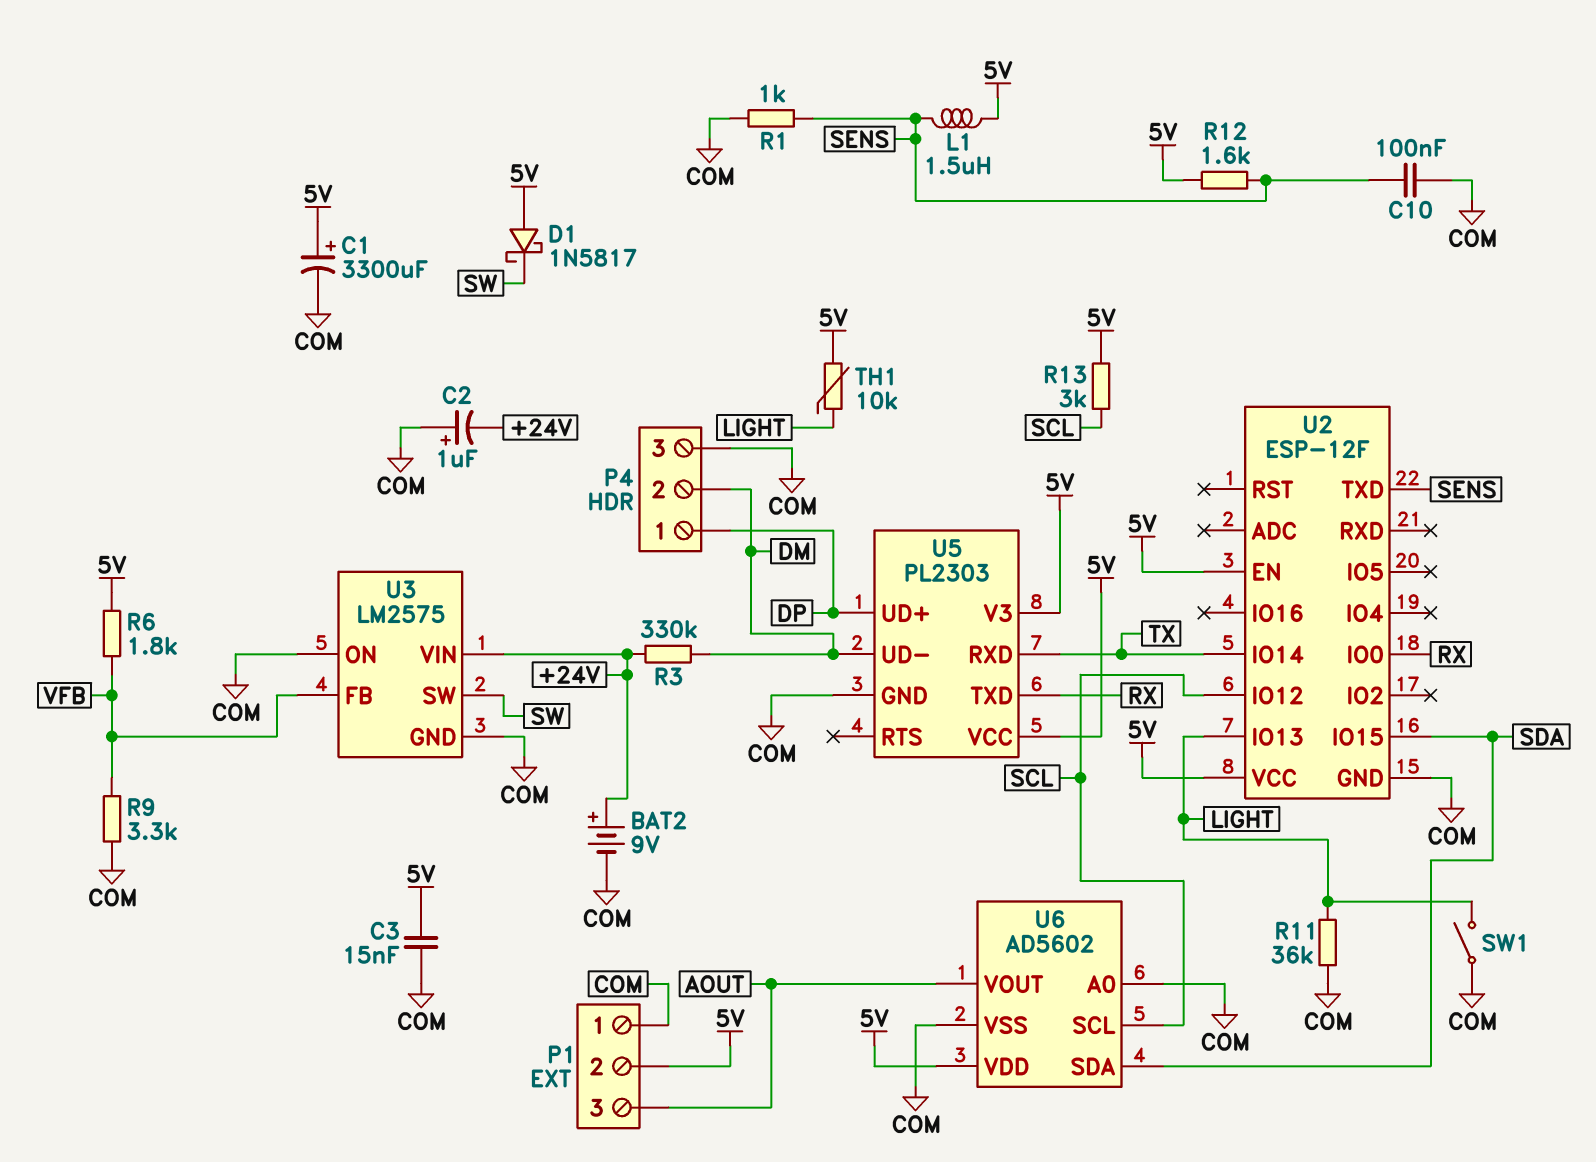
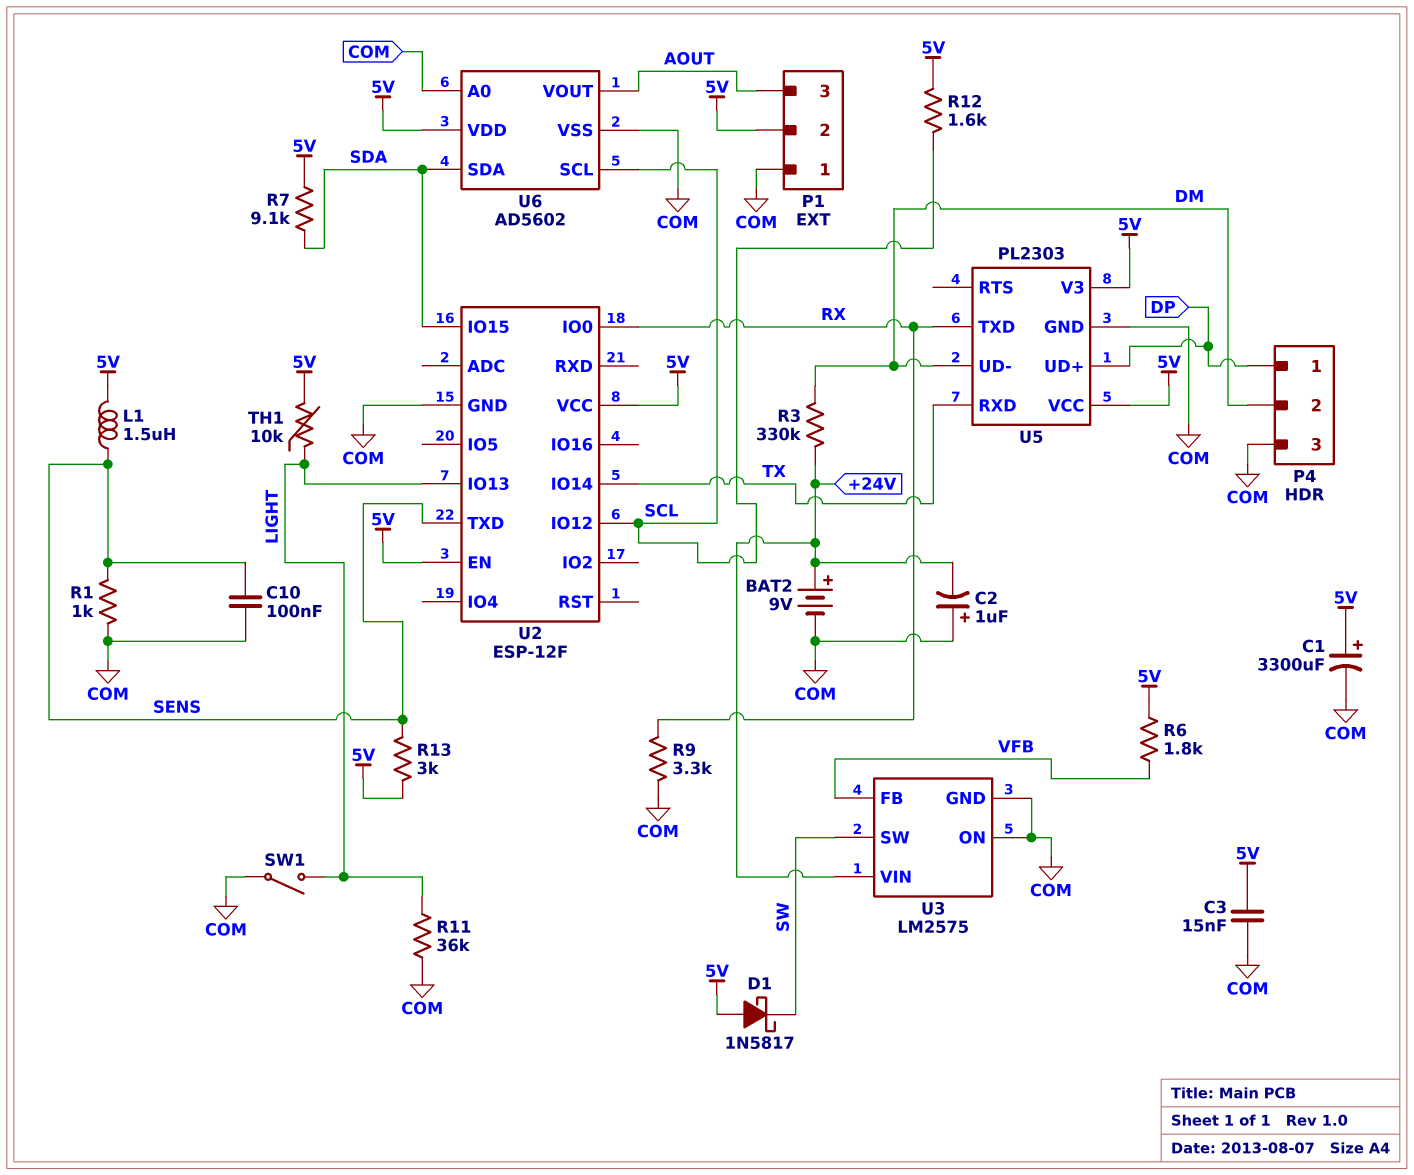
R7: none -> 9.1k (5V, SDA)
R9: 3.3k (COM, VFB) -> 3.3k (COM, RX)
R12: 1.6k (5V, SENS) -> 1.6k (5V, SCL)
R13: 3k (5V, SCL) -> 3k (5V, SENS)

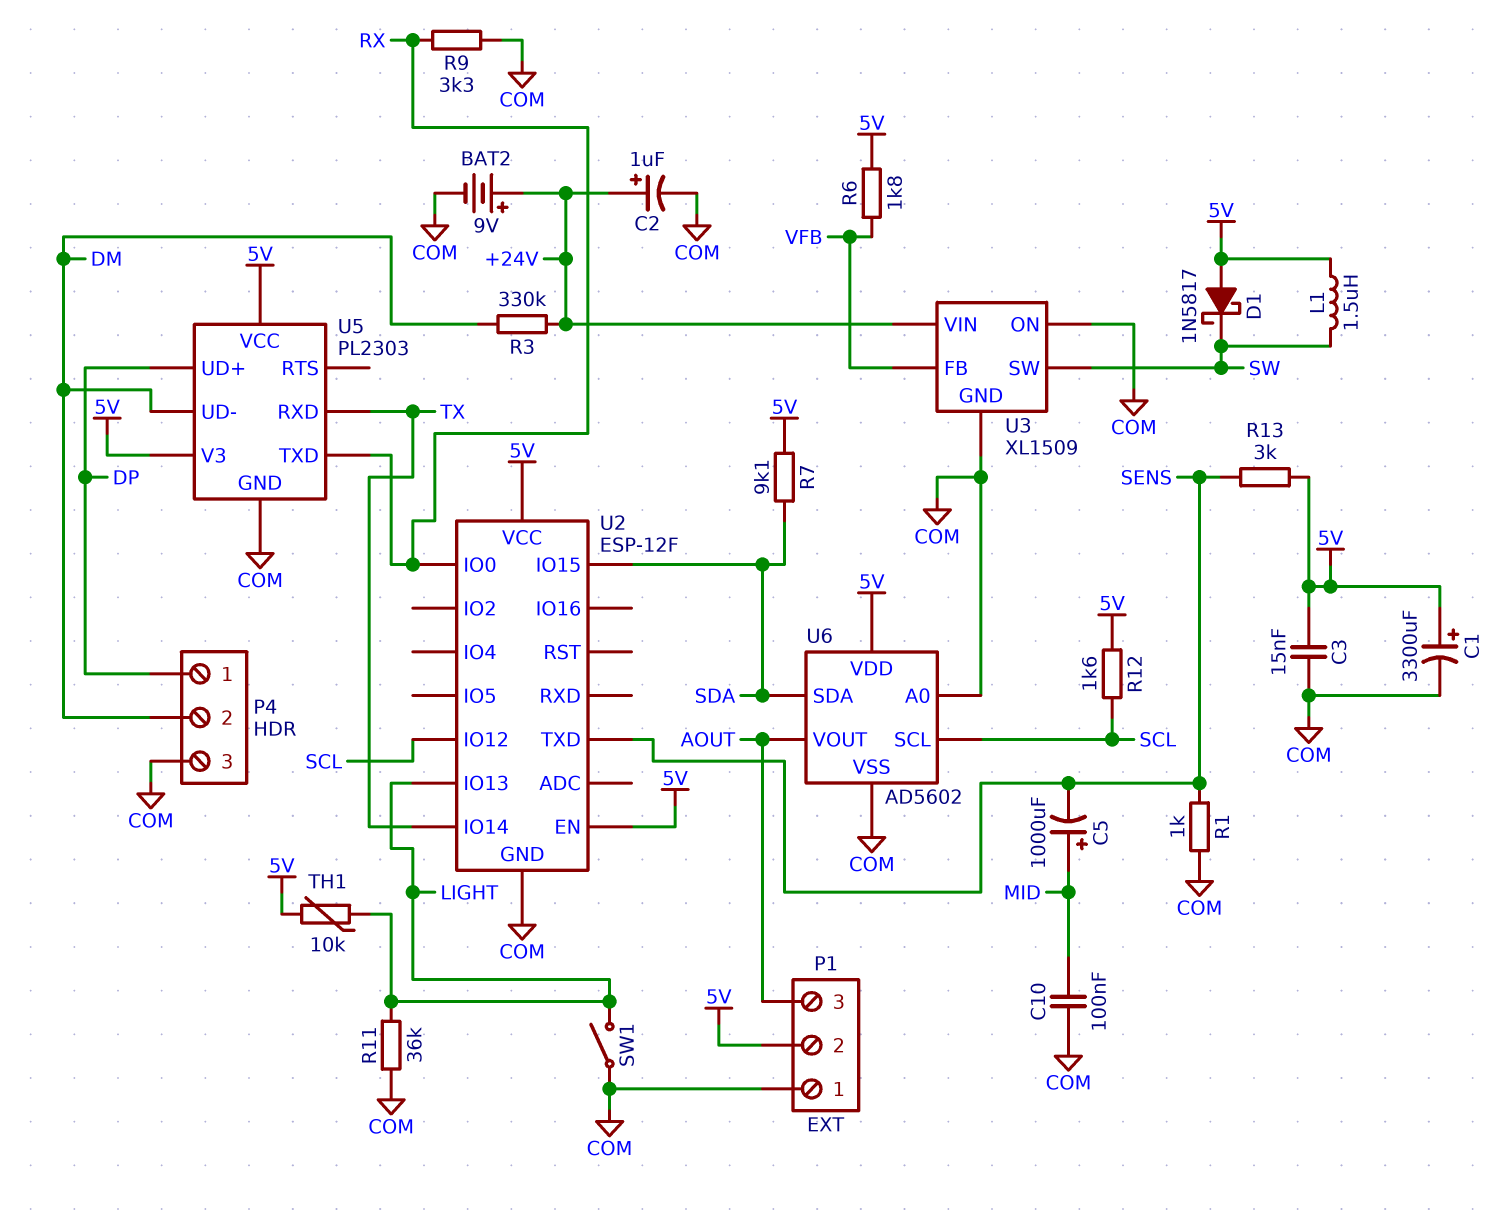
C2: 1uF (plus COM, minus +24V) -> 1uF (plus +24V, minus COM)
C5: none -> 1000uF (plus MID, minus SENS)
C10: 100nF (COM, SENS) -> 100nF (COM, MID)
L1: 1.5uH (5V, SENS) -> 1.5uH (5V, SW)
U3: LM2575 -> XL1509

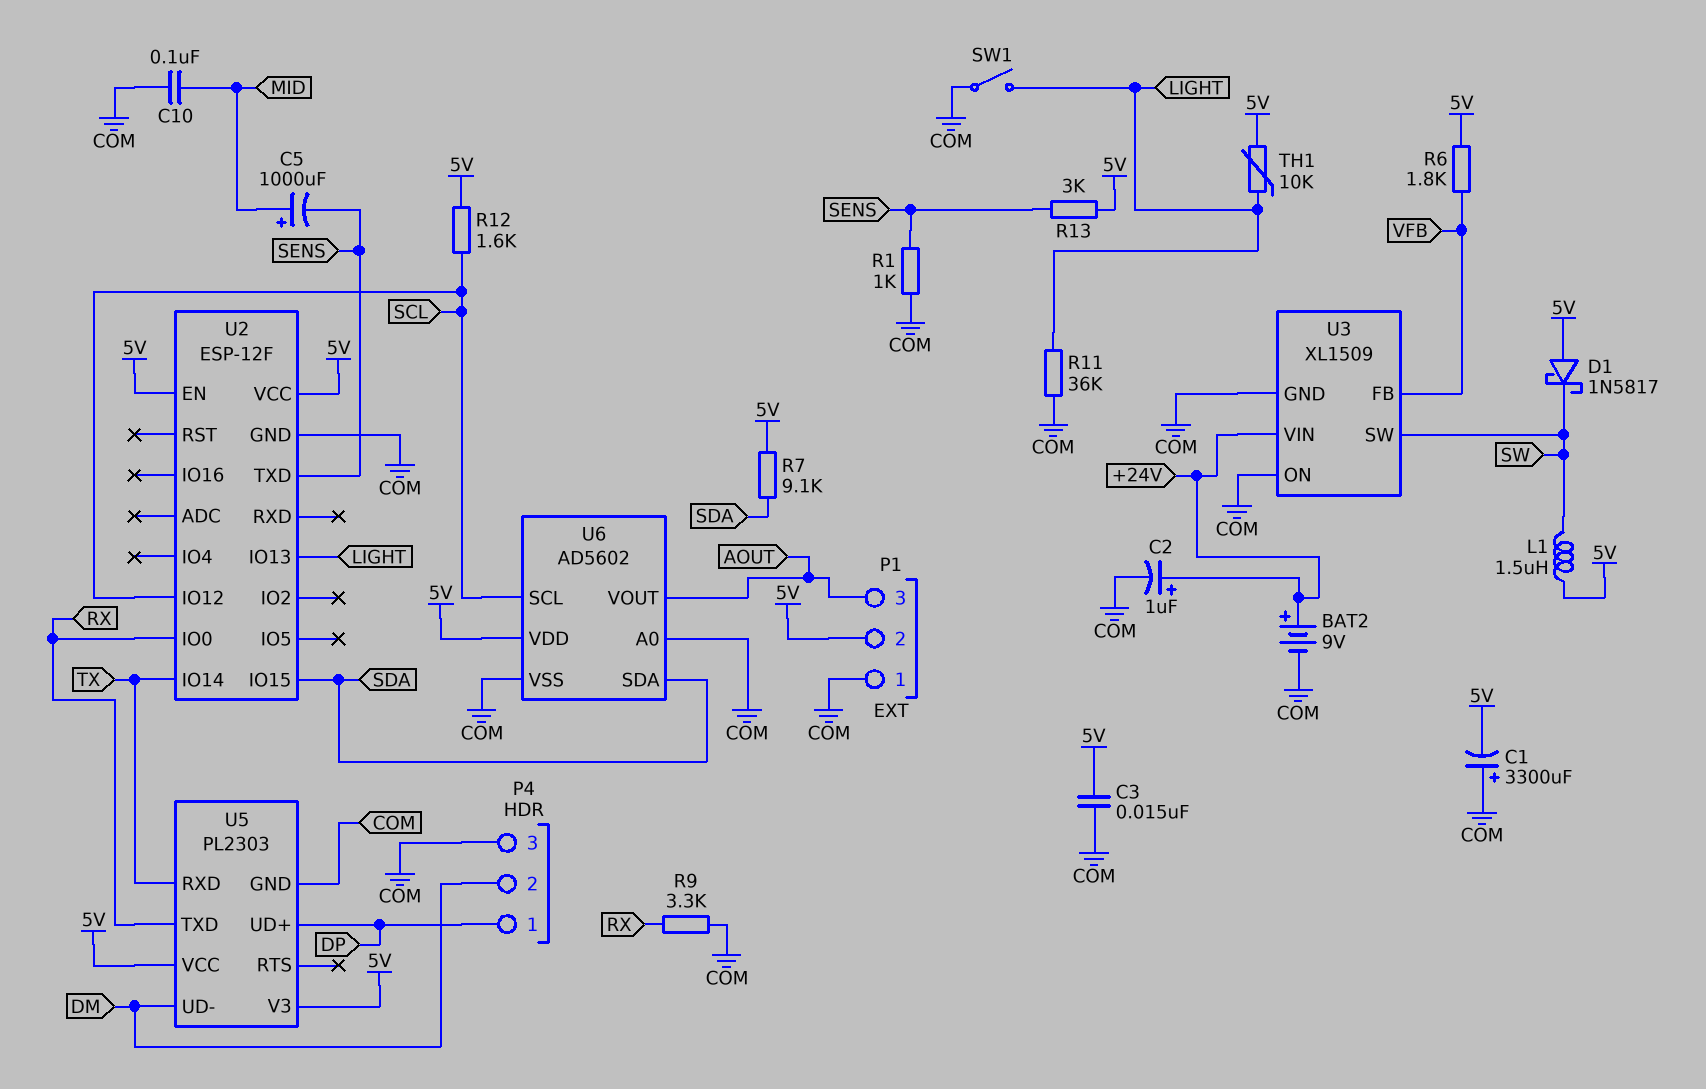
C1: 3300uF (plus 5V, minus COM) -> 3300uF (plus COM, minus 5V)
R3: 330k (+24V, DM) -> none

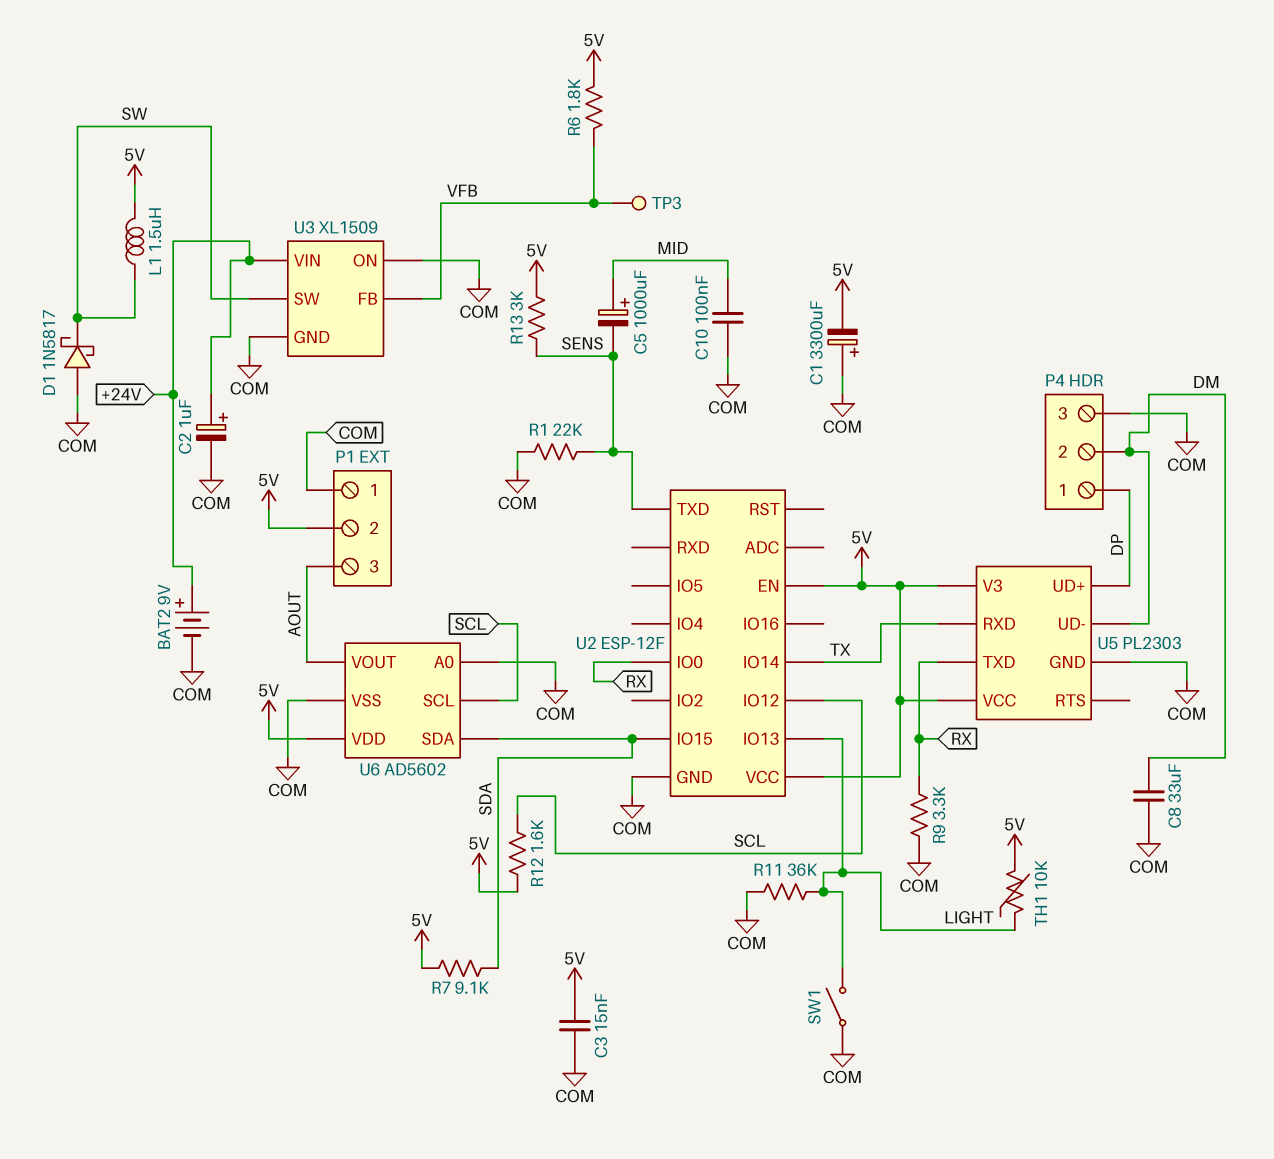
C8: none -> 33uF (COM, DM)
D1: schottky 1N5817 (A 5V, K SW) -> schottky 1N5817 (A COM, K SW)
R1: 1k (COM, SENS) -> 22k (COM, SENS)
TP3: none -> test point (VFB)

